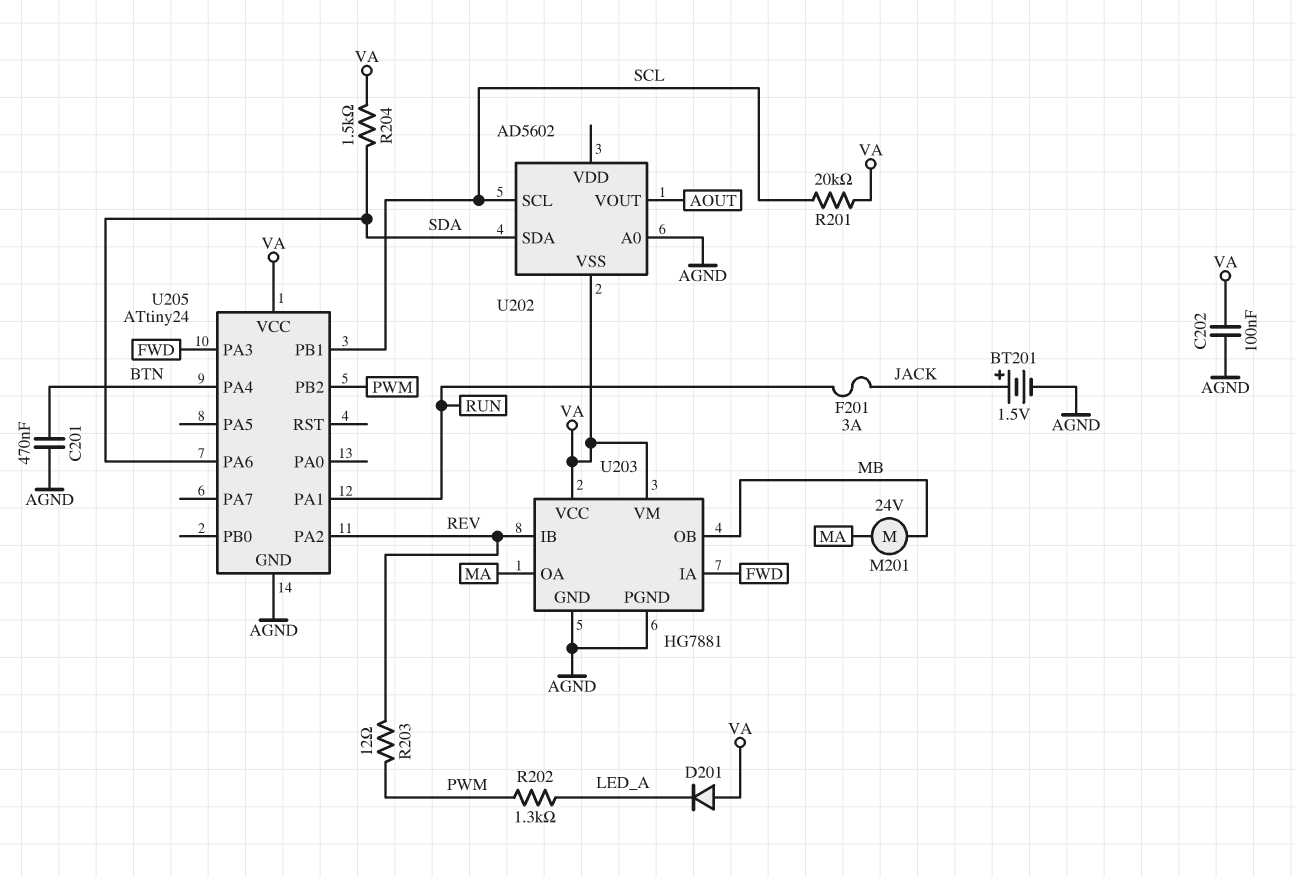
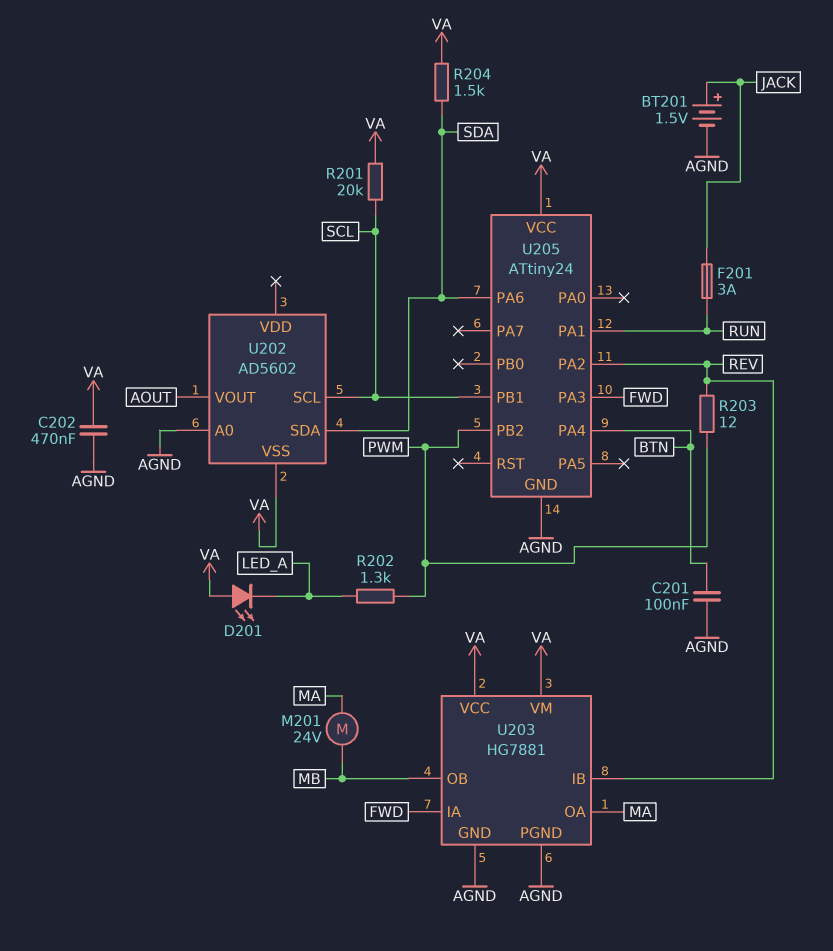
C201: 470nF (AGND, BTN) -> 100nF (AGND, BTN)
C202: 100nF (AGND, VA) -> 470nF (AGND, VA)
D201: diode (A VA, K LED_A) -> LED (A VA, K LED_A)

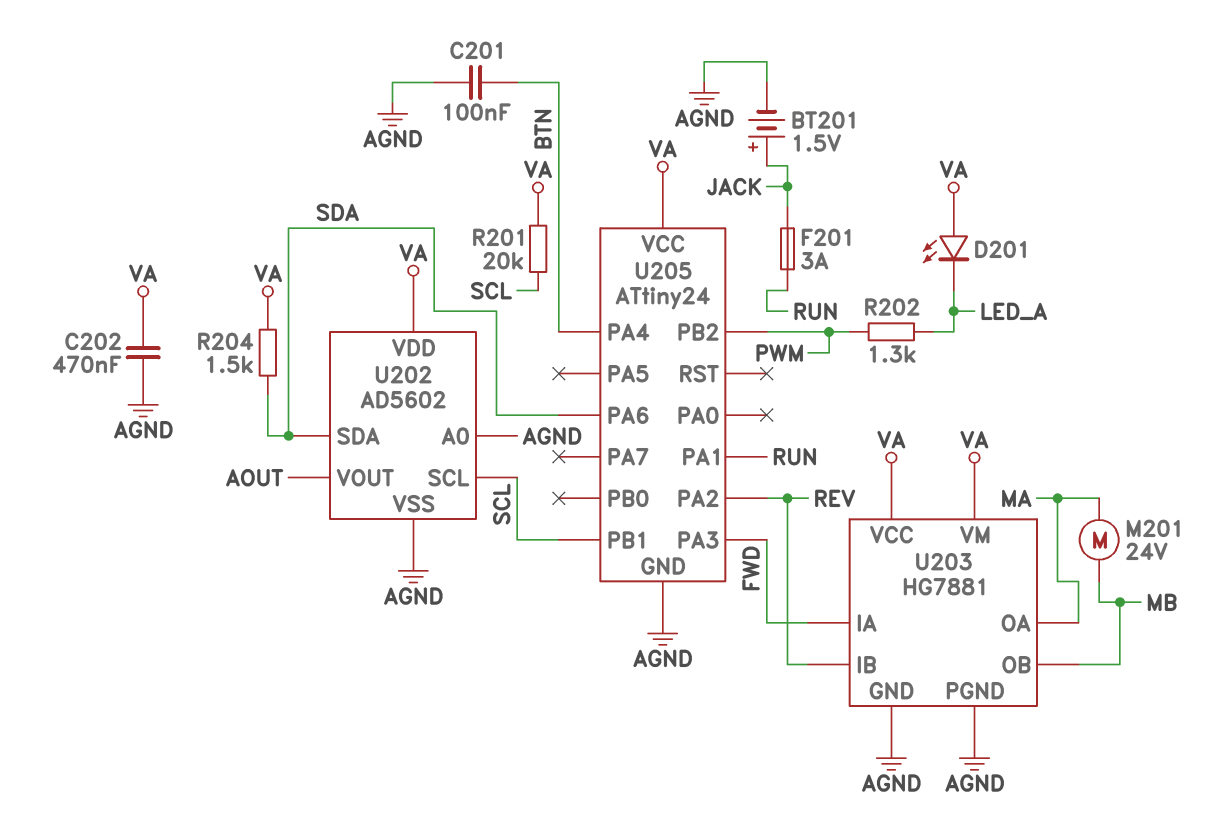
R203: 12 (PWM, REV) -> none
U202 pin VDD: none -> VA
U202 pin VSS: VA -> AGND

